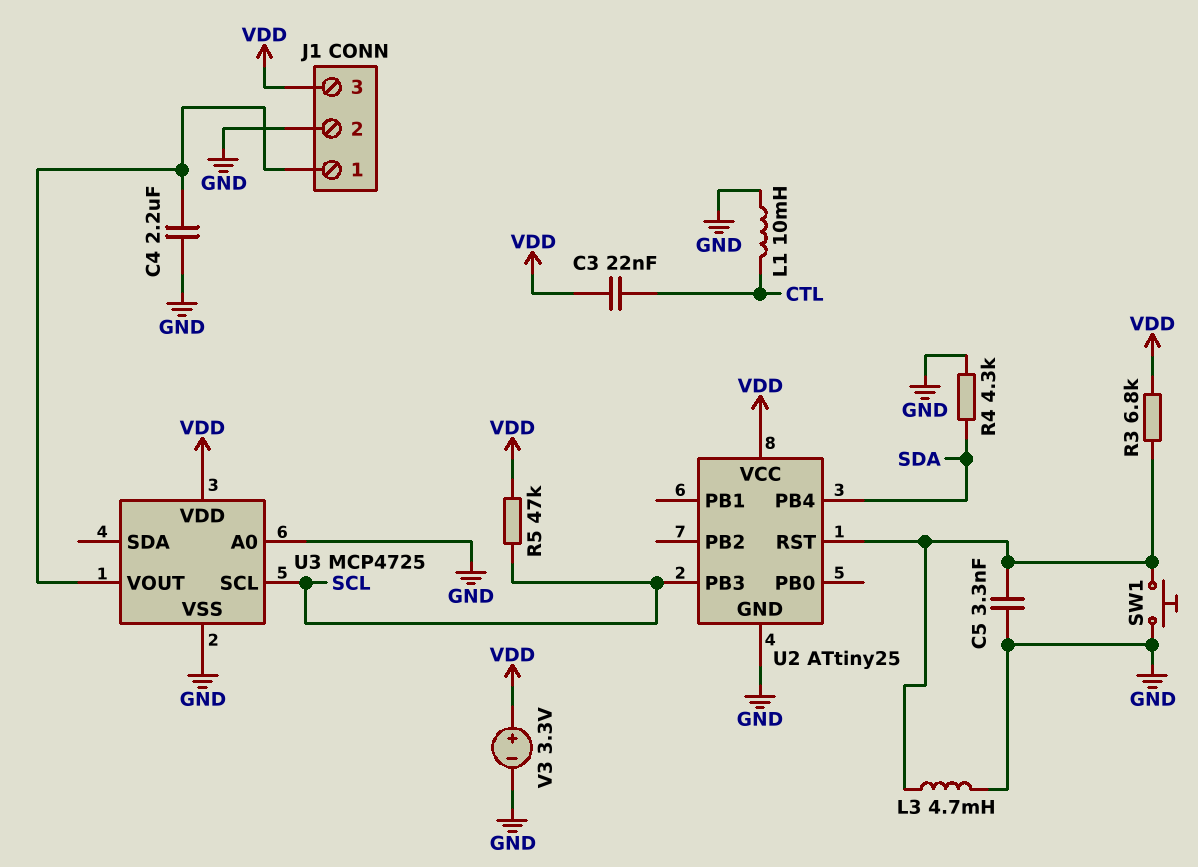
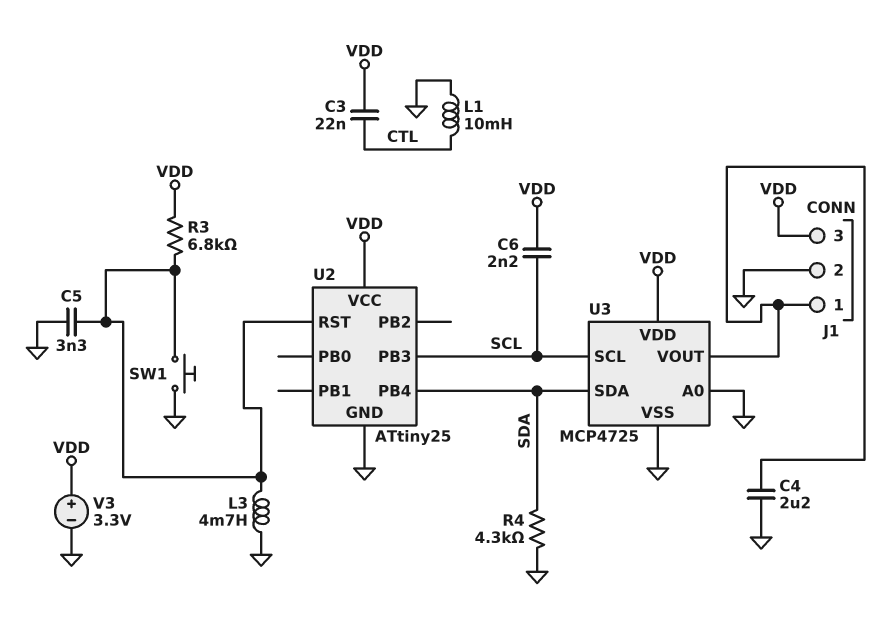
C6: none -> 2.2nF (SCL, VDD)
R5: 47k (SCL, VDD) -> none
U3 pin SDA: none -> SDA

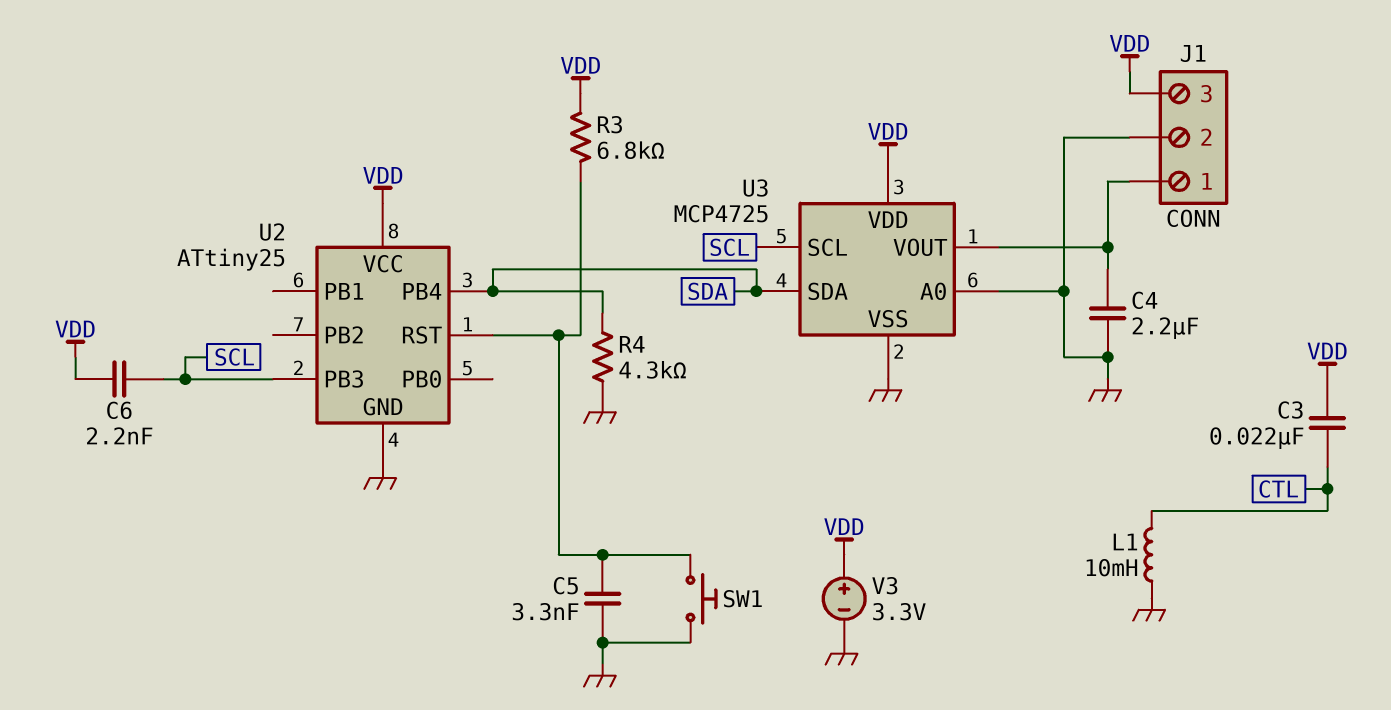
L3: 4.7mH (GND, U2/RST) -> none

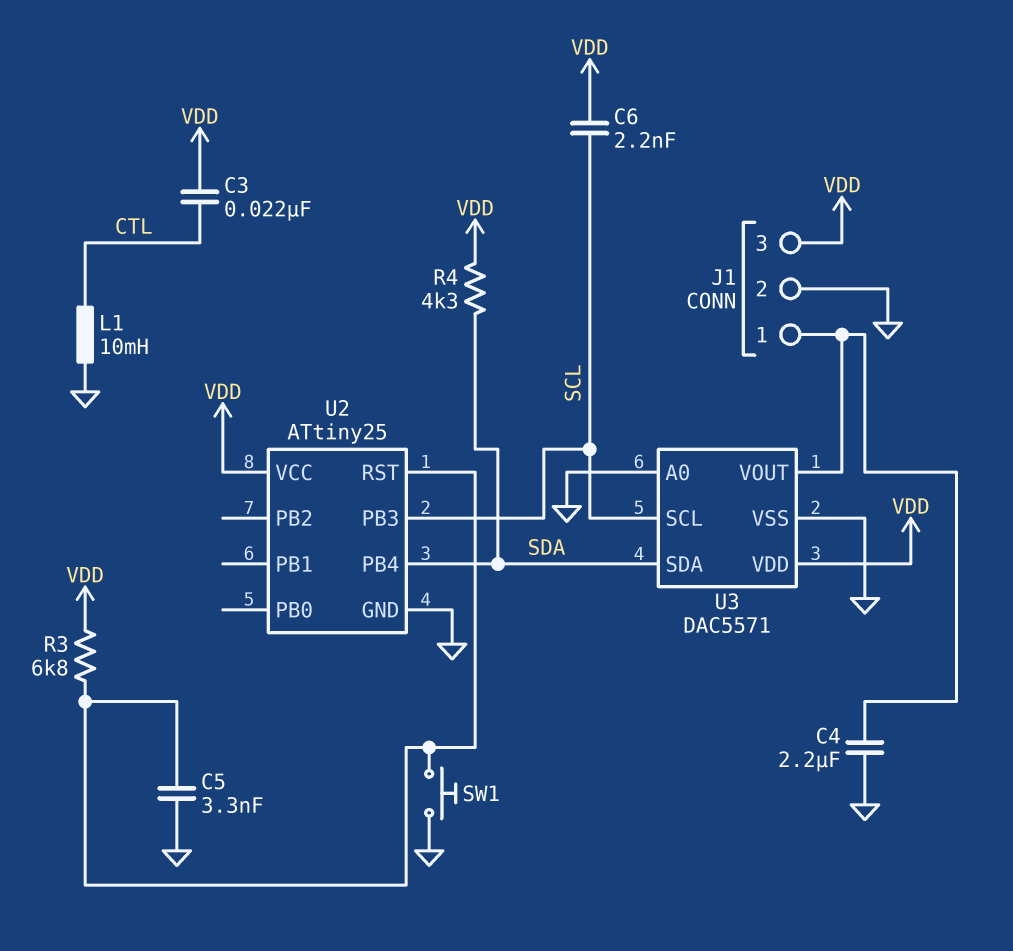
R4: 4.3k (GND, SDA) -> 4.3k (SDA, VDD)
U3: MCP4725 -> DAC5571
V3: 3.3V (plus VDD, minus GND) -> none

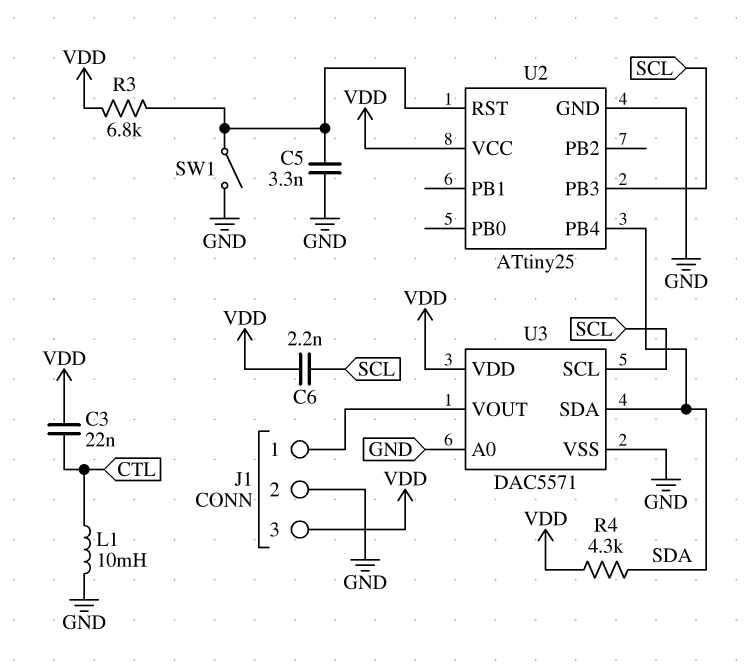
C4: 2.2uF (GND, J1/1) -> none
SW1: button (GND, U2/RST) -> switch (GND, U2/RST)

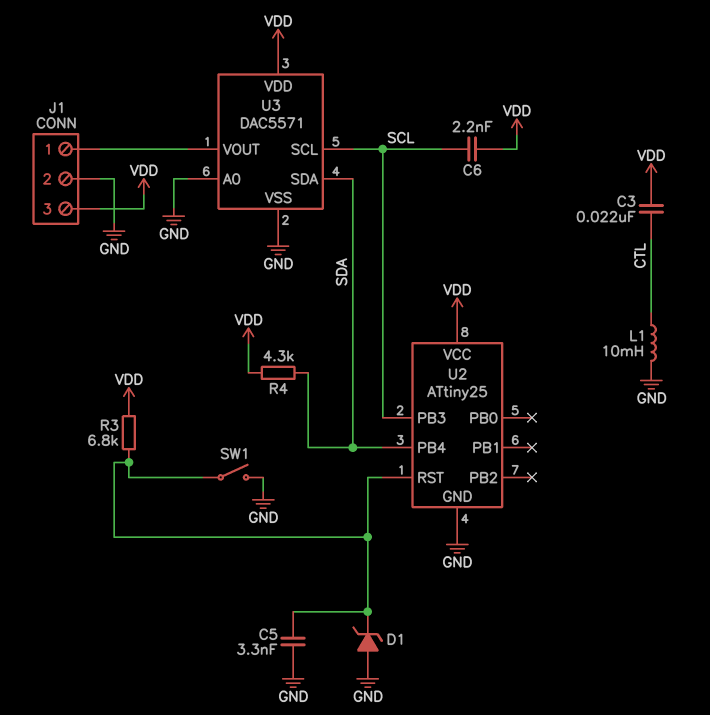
D1: none -> zener (A GND, K U2/RST)

